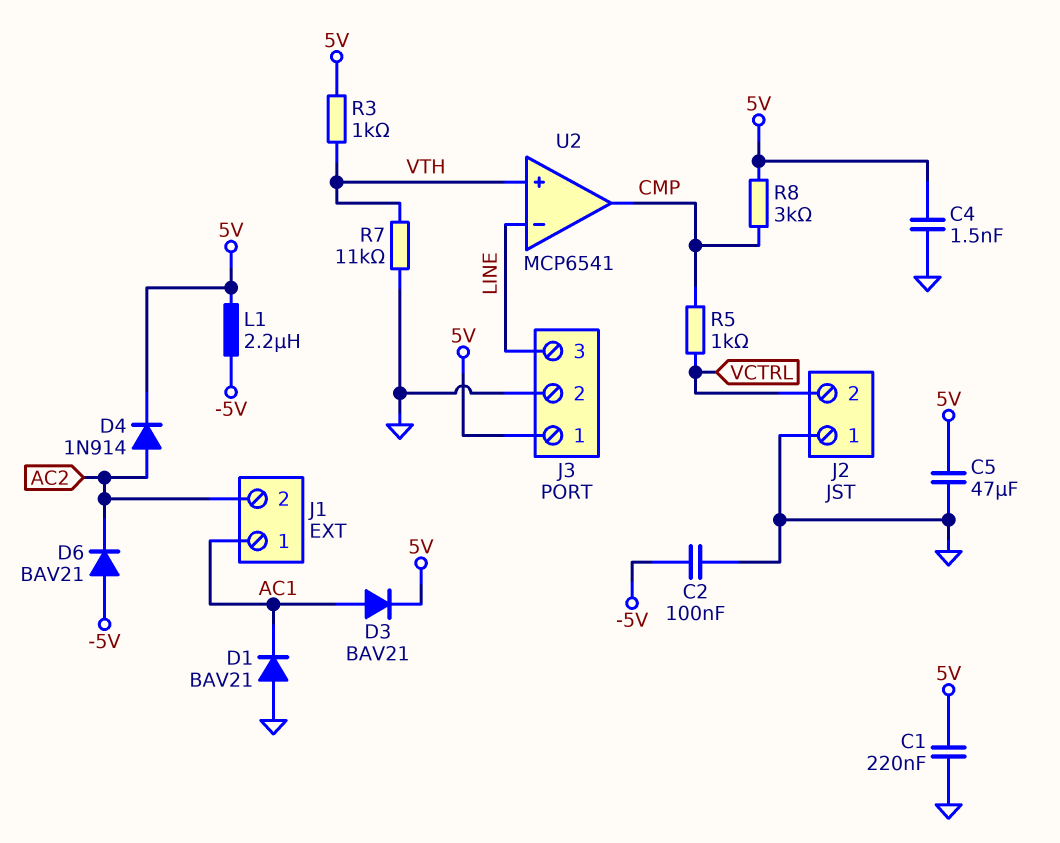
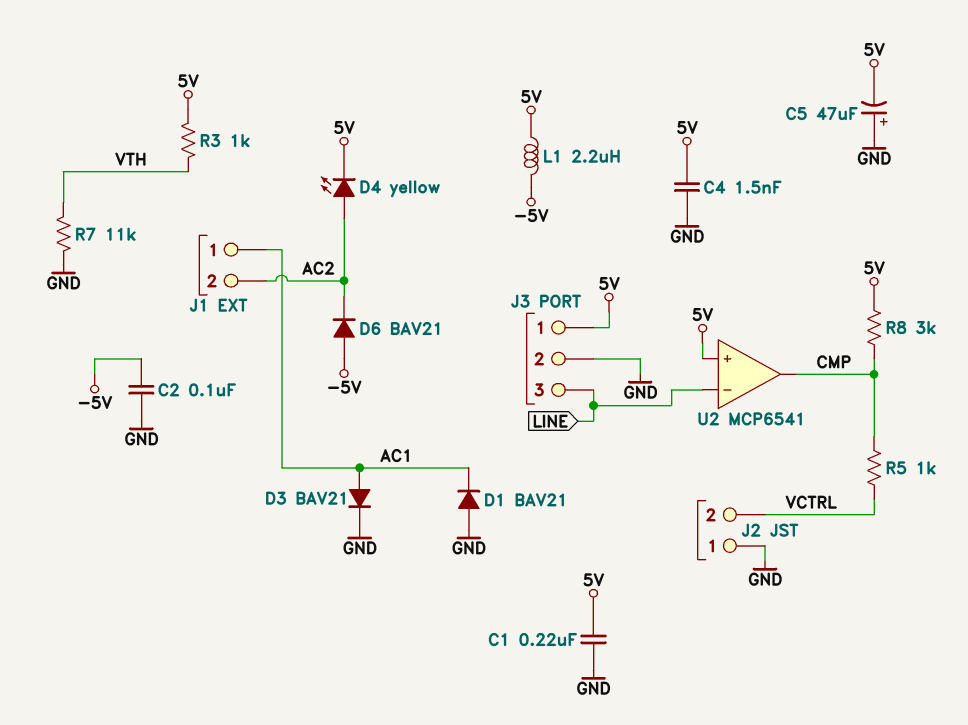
C5: 47uF (5V, GND) -> 47uF (plus GND, minus 5V)
D3: diode BAV21 (A AC1, K 5V) -> diode BAV21 (A AC1, K GND)
D4: diode 1N914 (A AC2, K 5V) -> LED yellow (A AC2, K 5V)
U2 pin in+: VTH -> 5V

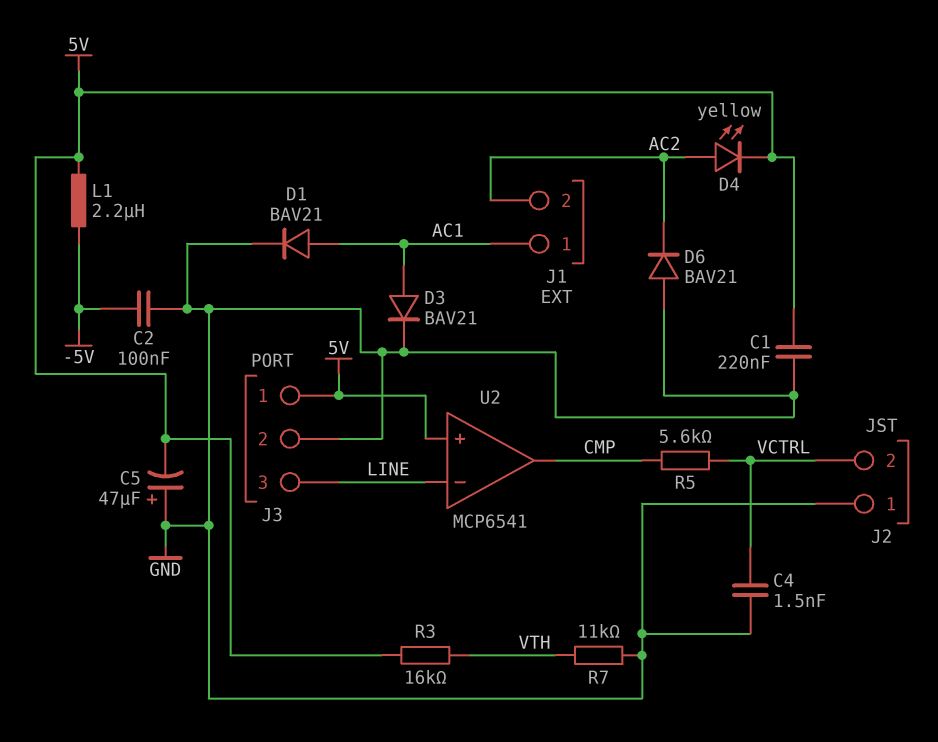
C4: 1.5nF (5V, GND) -> 1.5nF (GND, VCTRL)
D1: diode BAV21 (A GND, K AC1) -> diode BAV21 (A AC1, K GND)
D6: diode BAV21 (A -5V, K AC2) -> diode BAV21 (A GND, K AC2)
R3: 1k (5V, VTH) -> 16k (5V, VTH)
R5: 1k (CMP, VCTRL) -> 5.6k (CMP, VCTRL)
R8: 3k (5V, CMP) -> none

